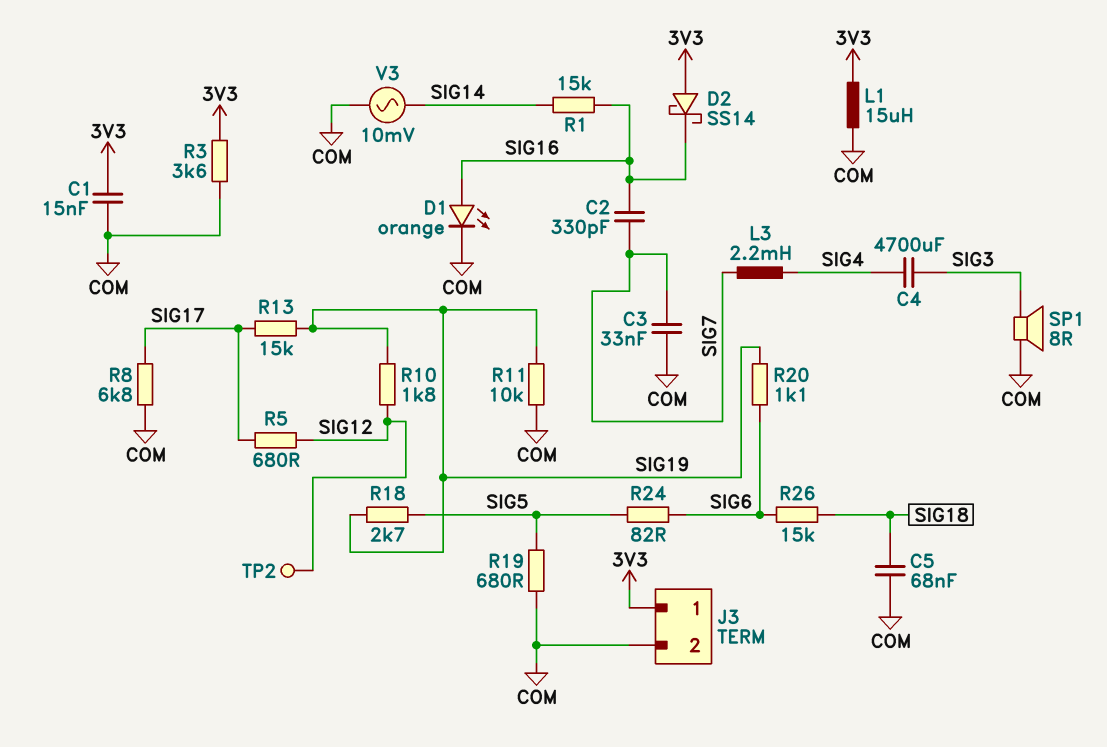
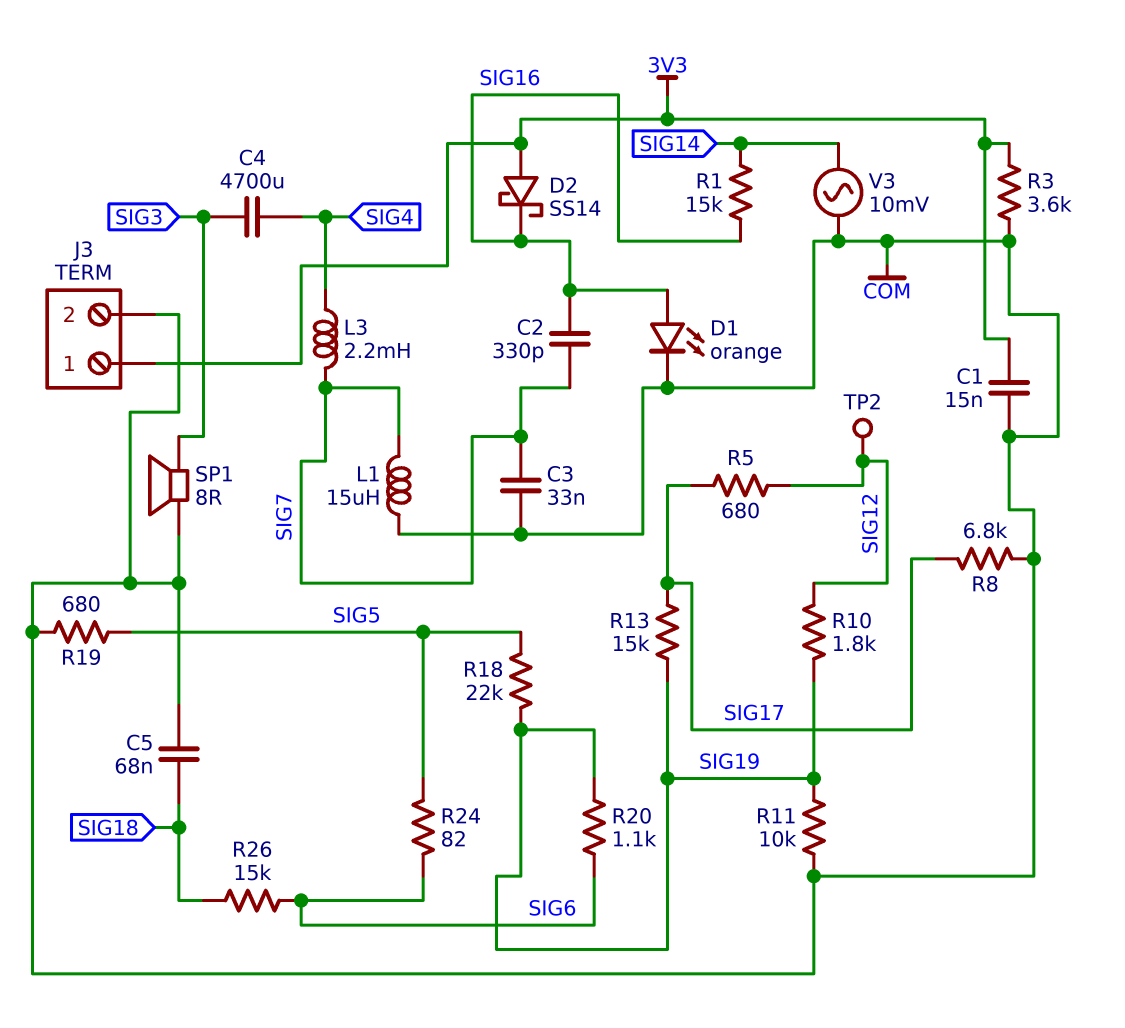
L1: 15uH (3V3, COM) -> 15uH (COM, SIG7)
R18: 2.7k (SIG5, SIG19) -> 22k (SIG5, SIG19)

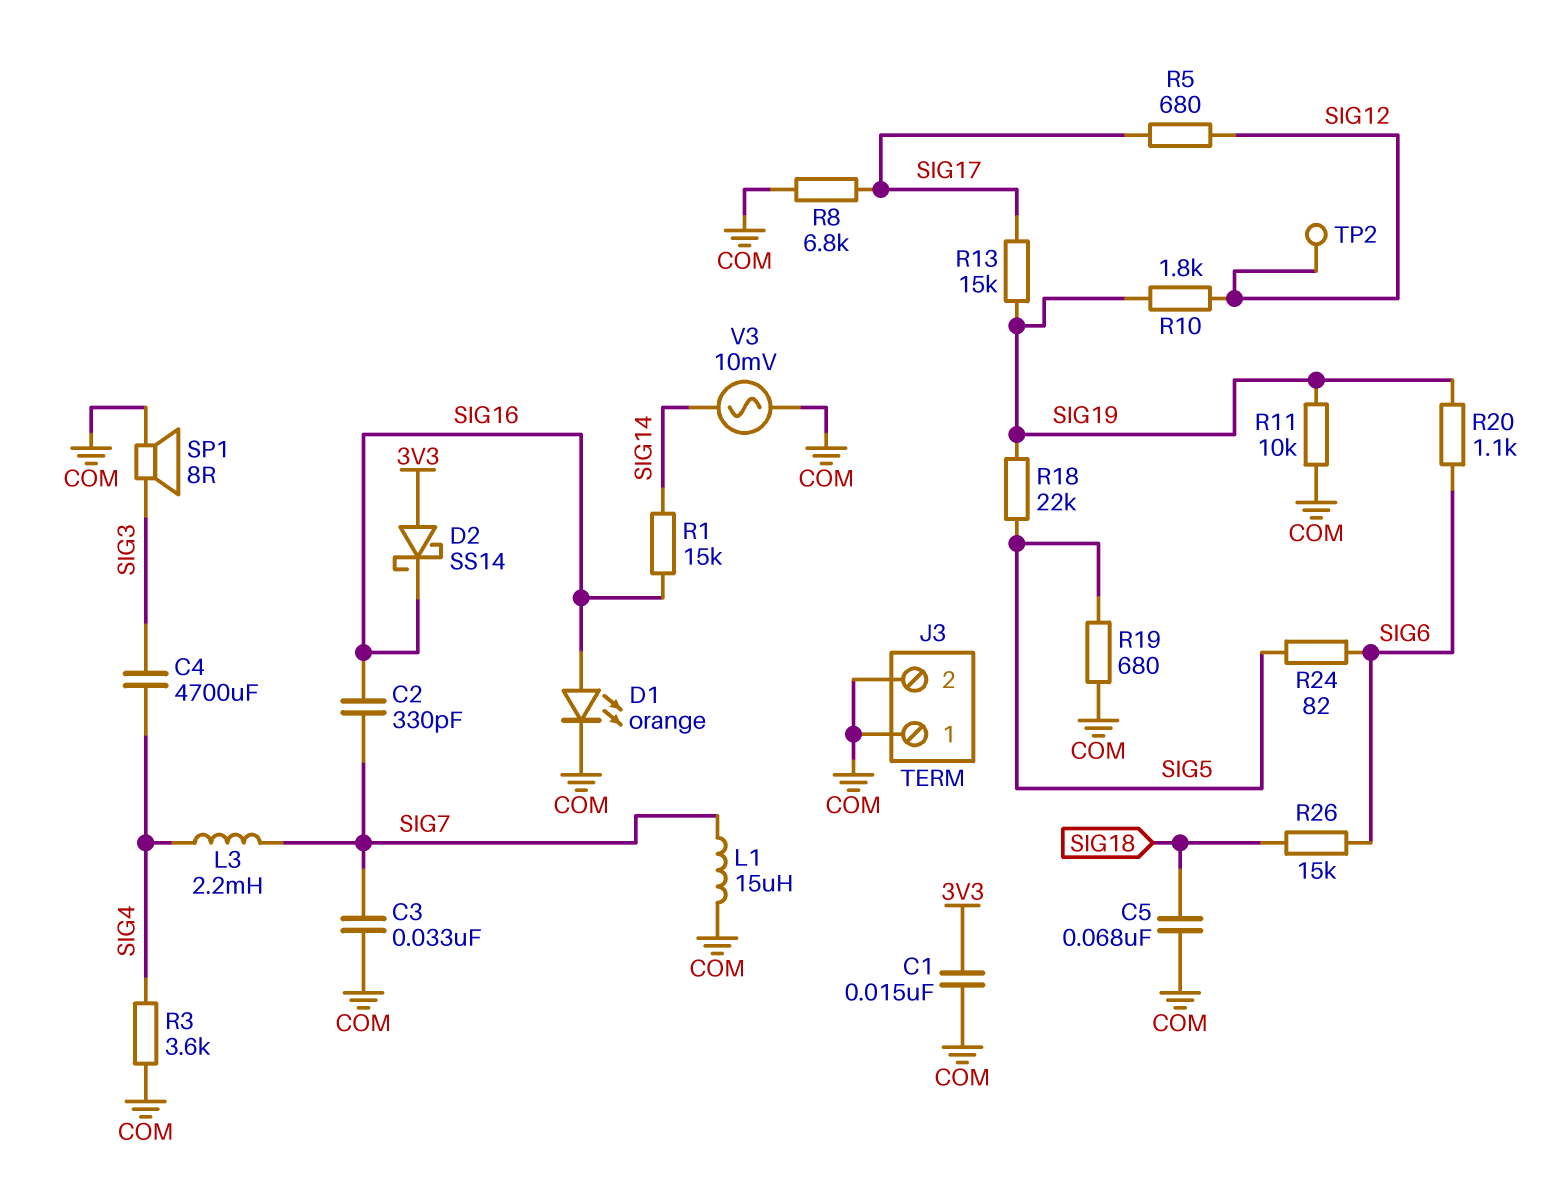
J3 pin 1: 3V3 -> COM
R3: 3.6k (3V3, COM) -> 3.6k (COM, SIG4)

